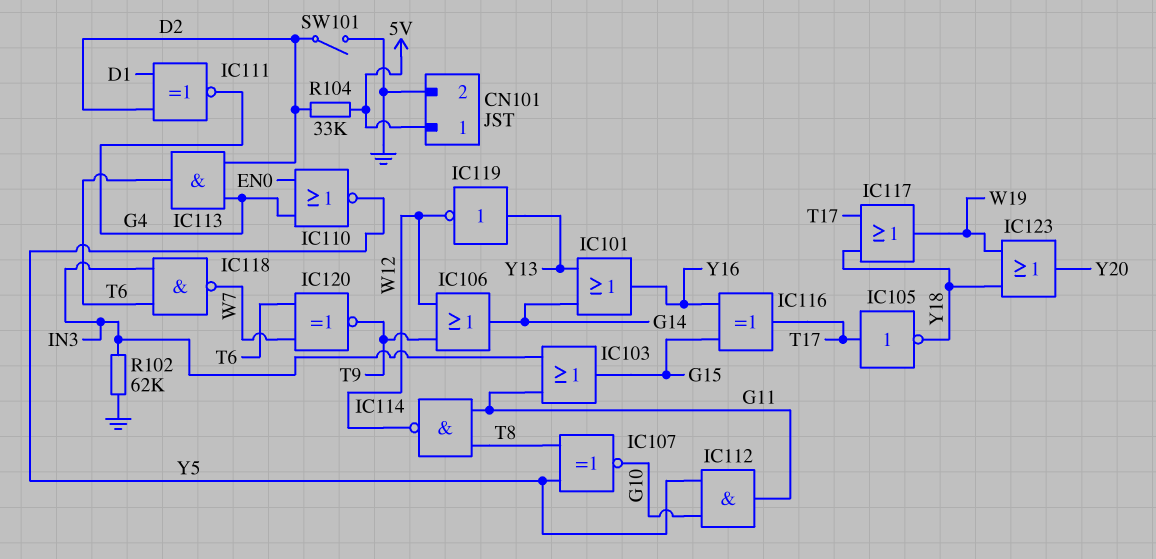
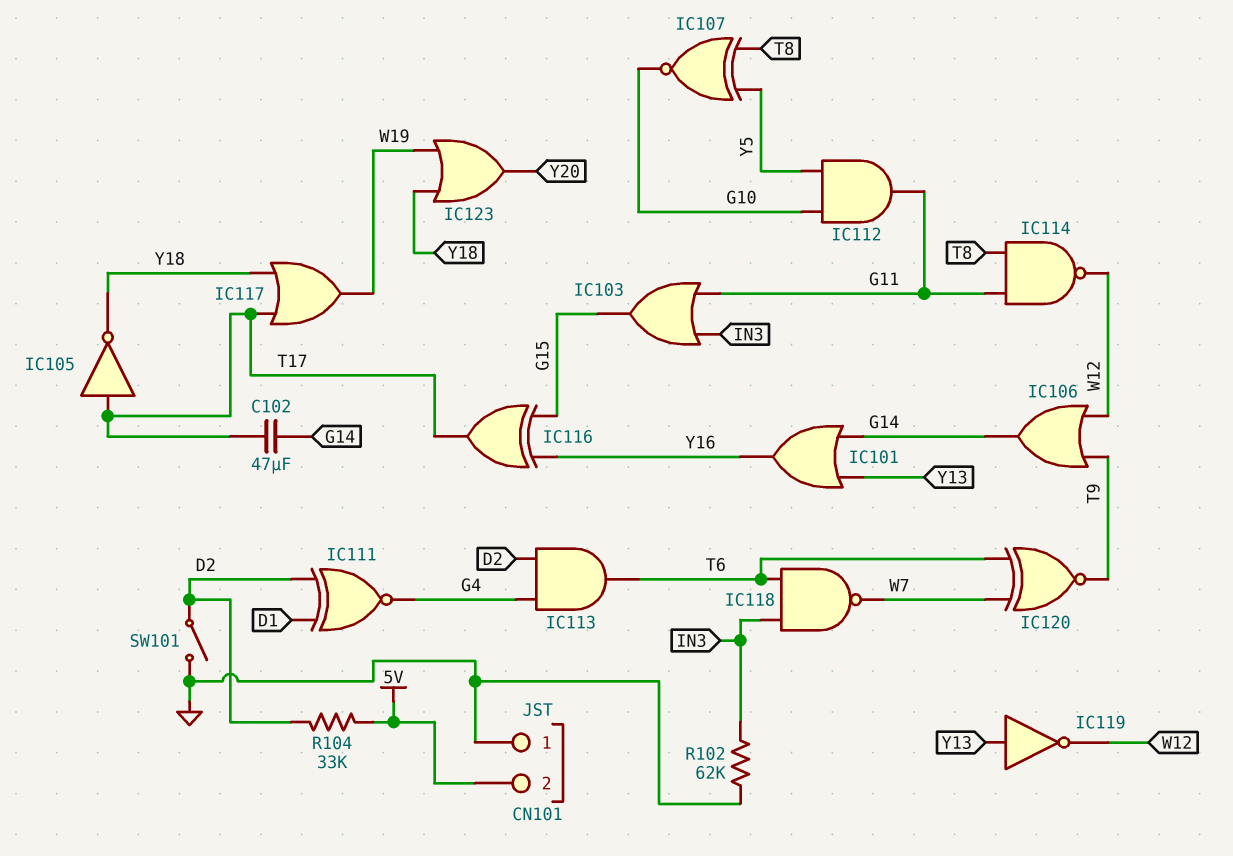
C102: none -> 47uF (G14, T17)
CN101 pin 1: 5V -> GND
CN101 pin 2: GND -> 5V
IC110: NOR (in EN0, in G4, out Y5) -> none

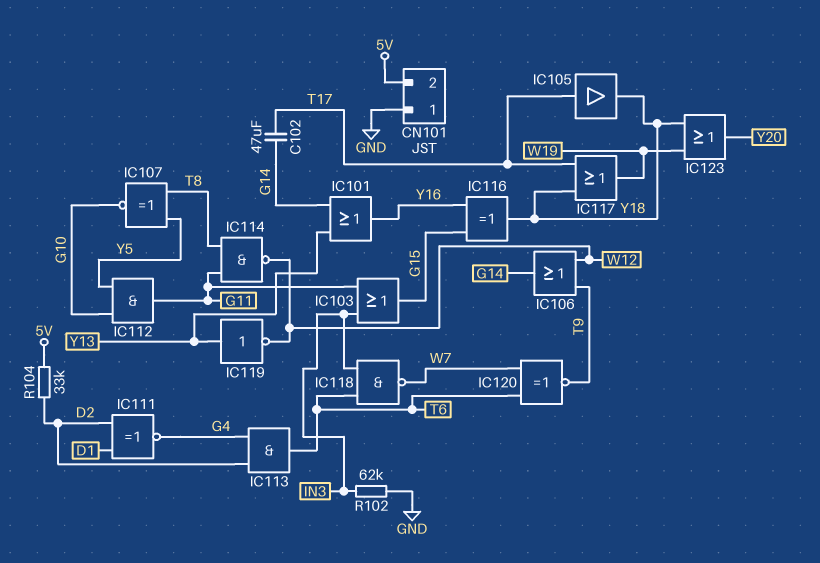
IC105: NOT (in T17, out Y18) -> buffer (in T17, out Y18)
IC116: XOR (in G15, in Y16, out T17) -> XOR (in G15, in Y16, out Y18)
SW101: switch (D2, GND) -> none

